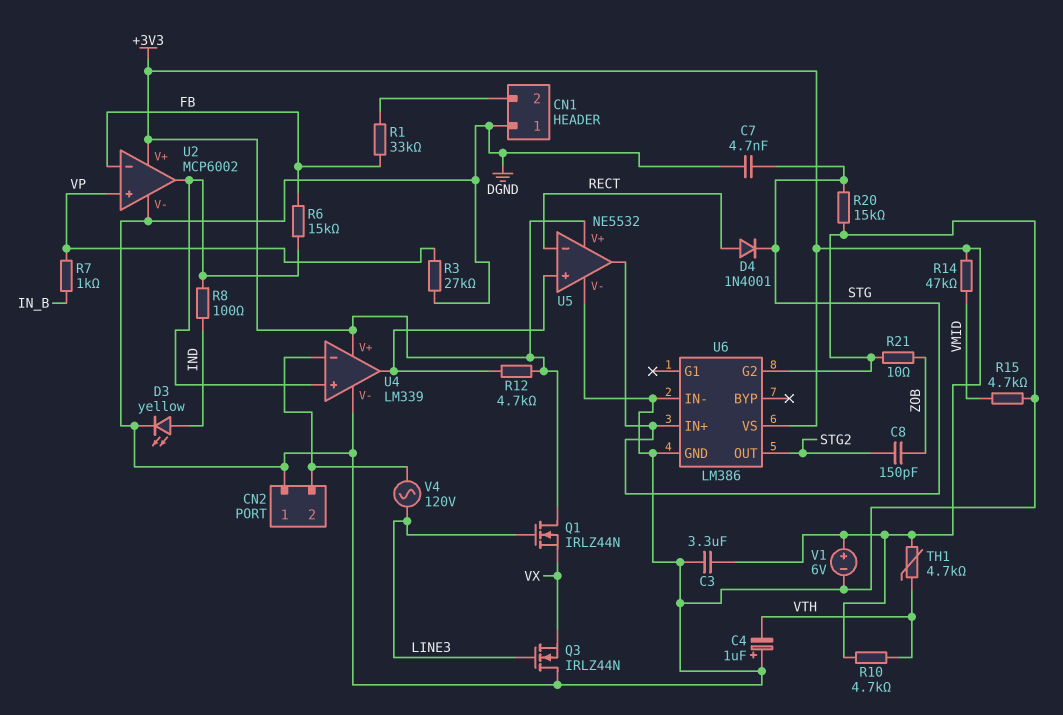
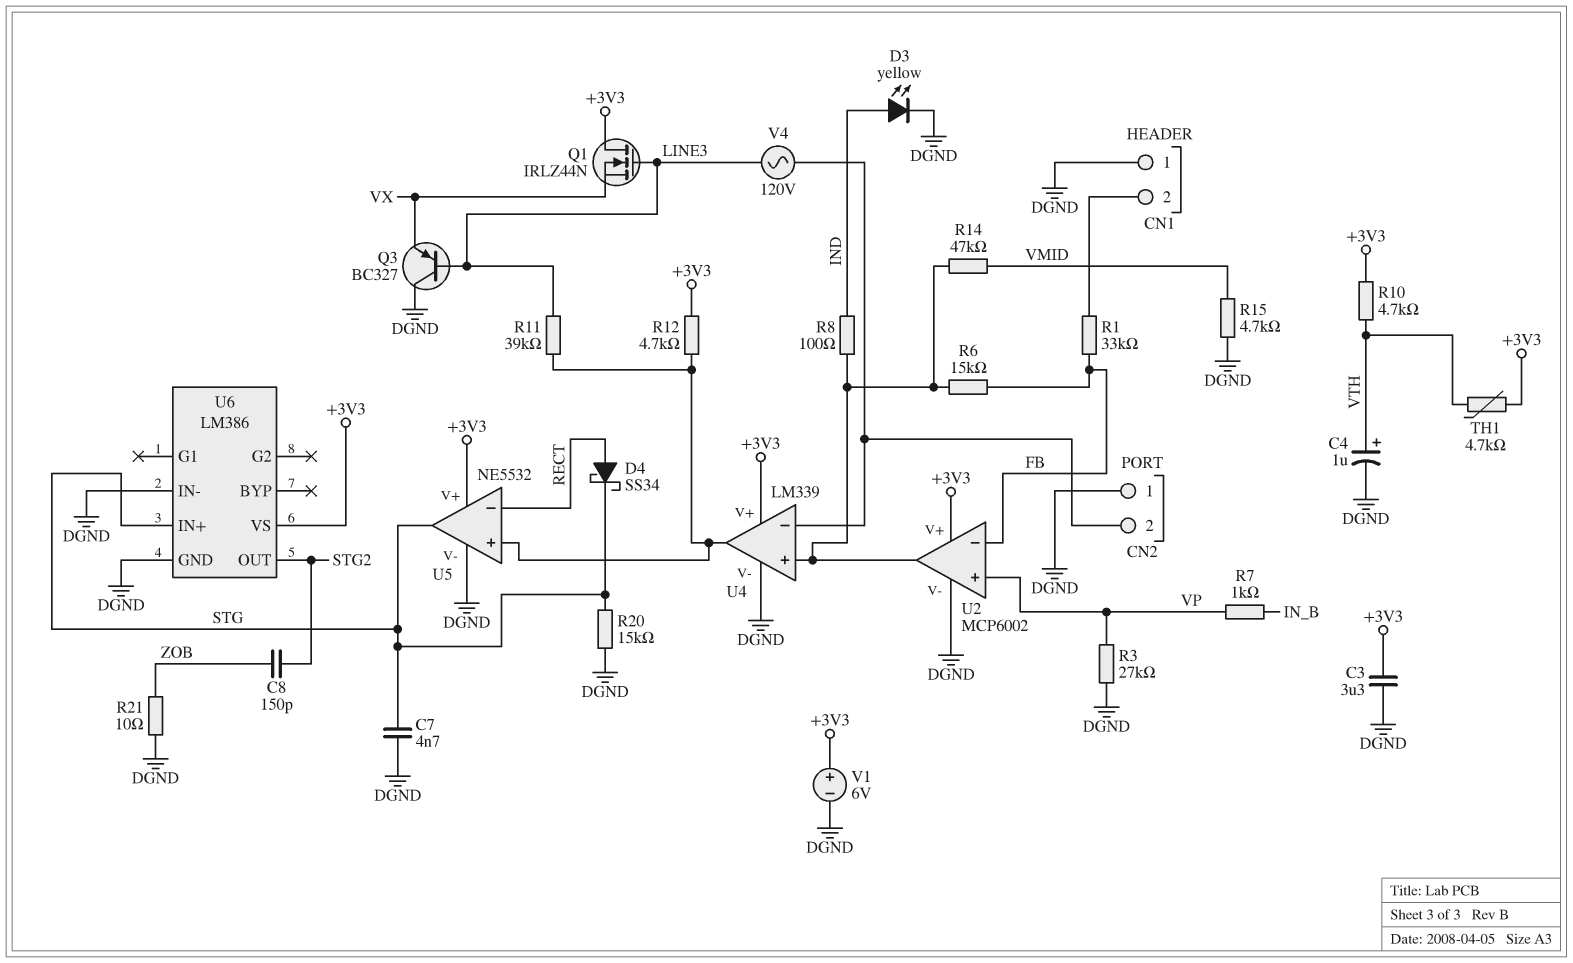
C4: 1uF (plus DGND, minus VTH) -> 1uF (plus VTH, minus DGND)
D4: diode 1N4001 (A RECT, K STG) -> schottky SS34 (A RECT, K STG)
Q3: NMOS IRLZ44N (G LINE3, D DGND, S VX) -> PNP BC327 (B LINE3, C DGND, E VX)
R11: none -> 39k (LINE3, U4/out)
R14: 47k (+3V3, VMID) -> 47k (U2/out, VMID)
U6 pin G2: DGND -> none

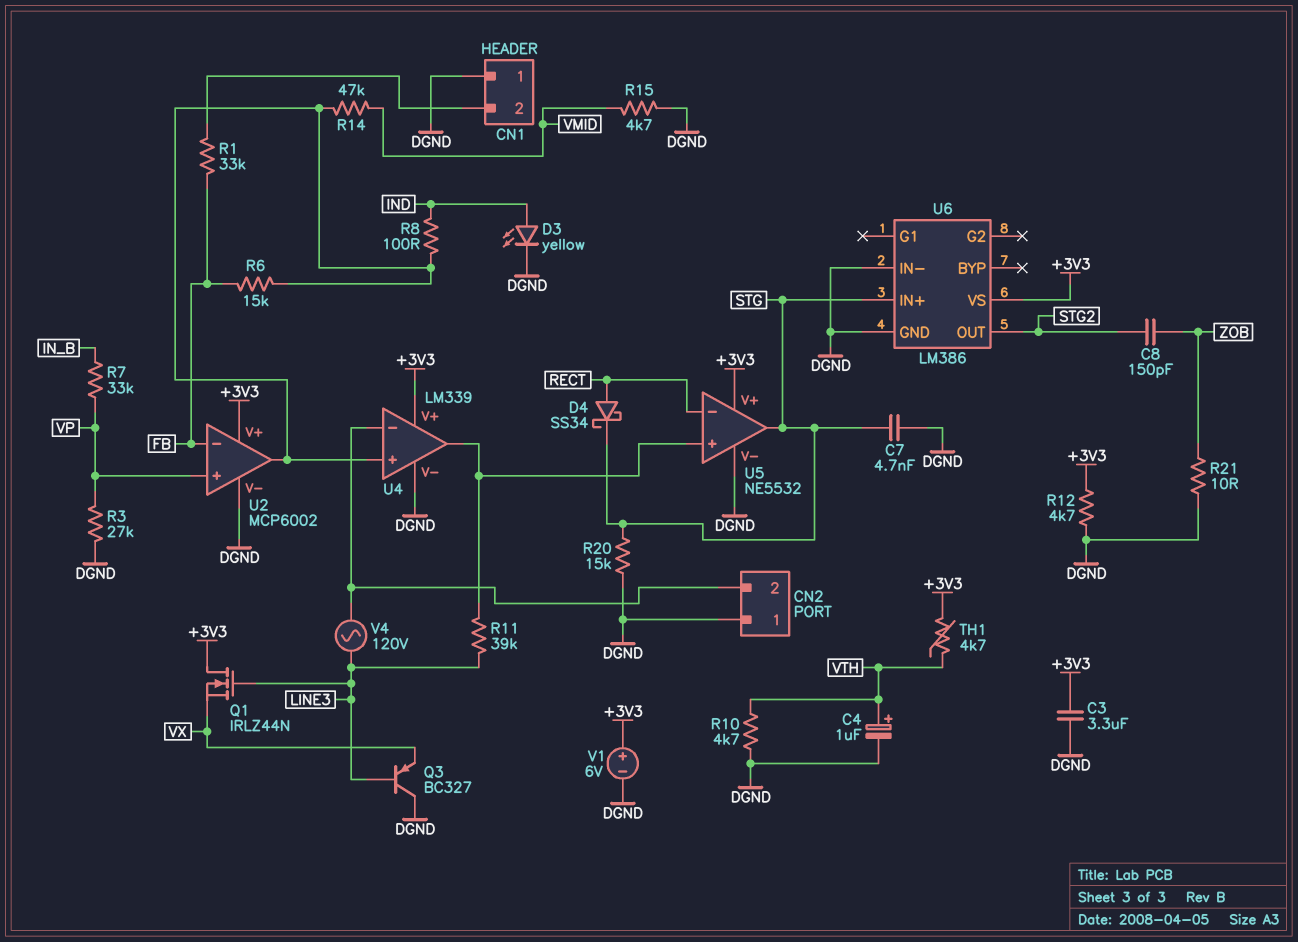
R7: 1k (IN_B, VP) -> 33k (IN_B, VP)
R10: 4.7k (+3V3, VTH) -> 4.7k (DGND, VTH)
R12: 4.7k (+3V3, U4/out) -> 4.7k (+3V3, DGND)

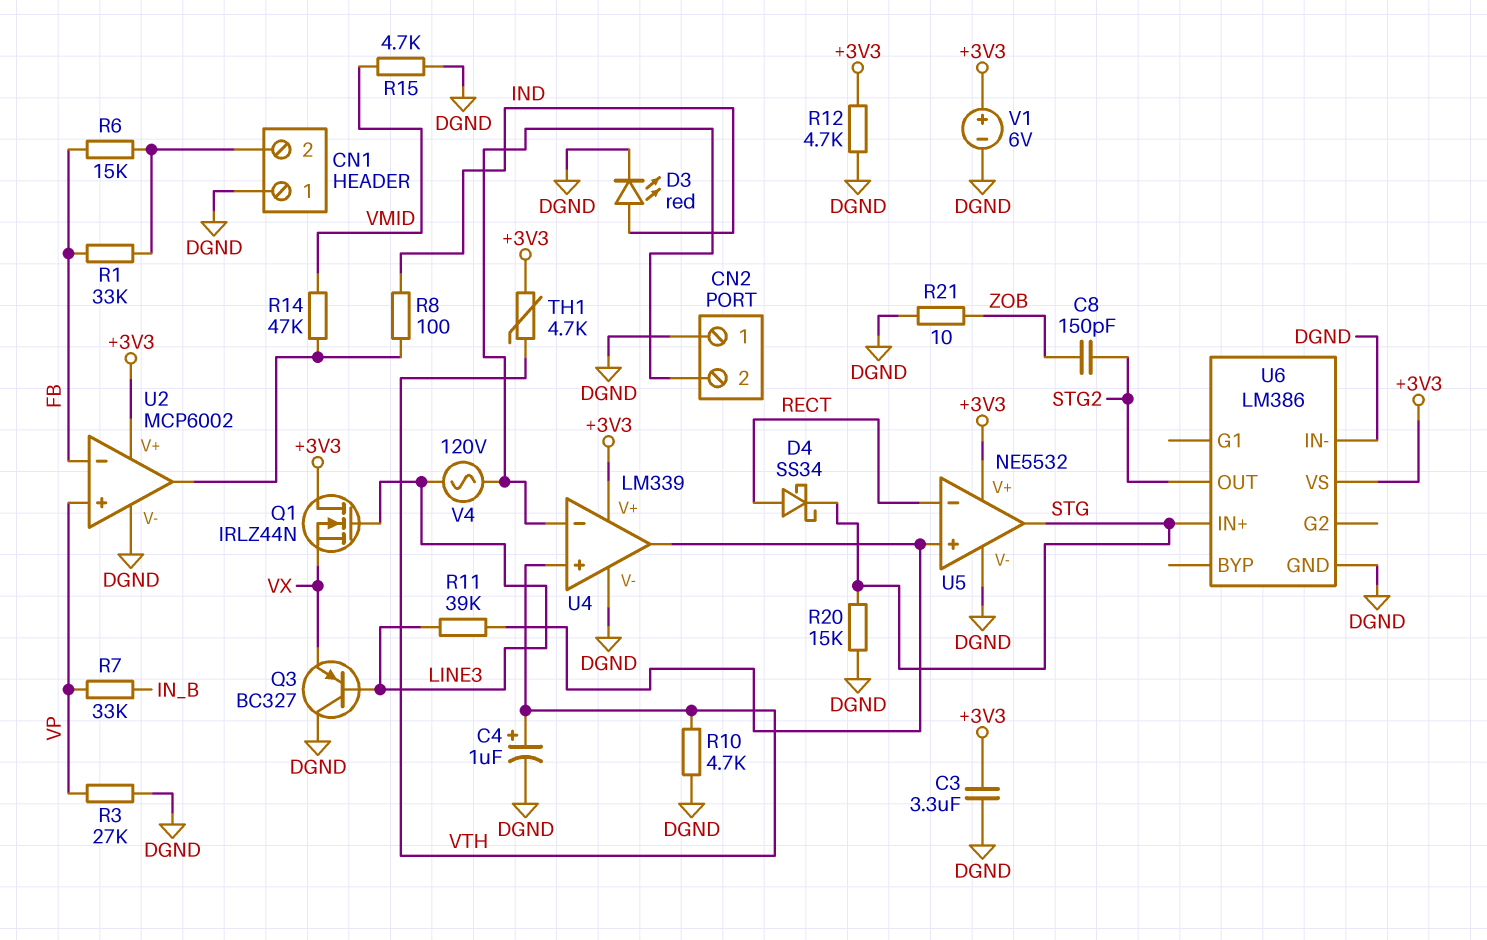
C7: 4.7nF (DGND, STG) -> none
D3: LED yellow (A IND, K DGND) -> LED red (A IND, K DGND)
R6: 15k (FB, U2/out) -> 15k (CN1/2, FB)
U4 pin in+: U2/out -> VTH

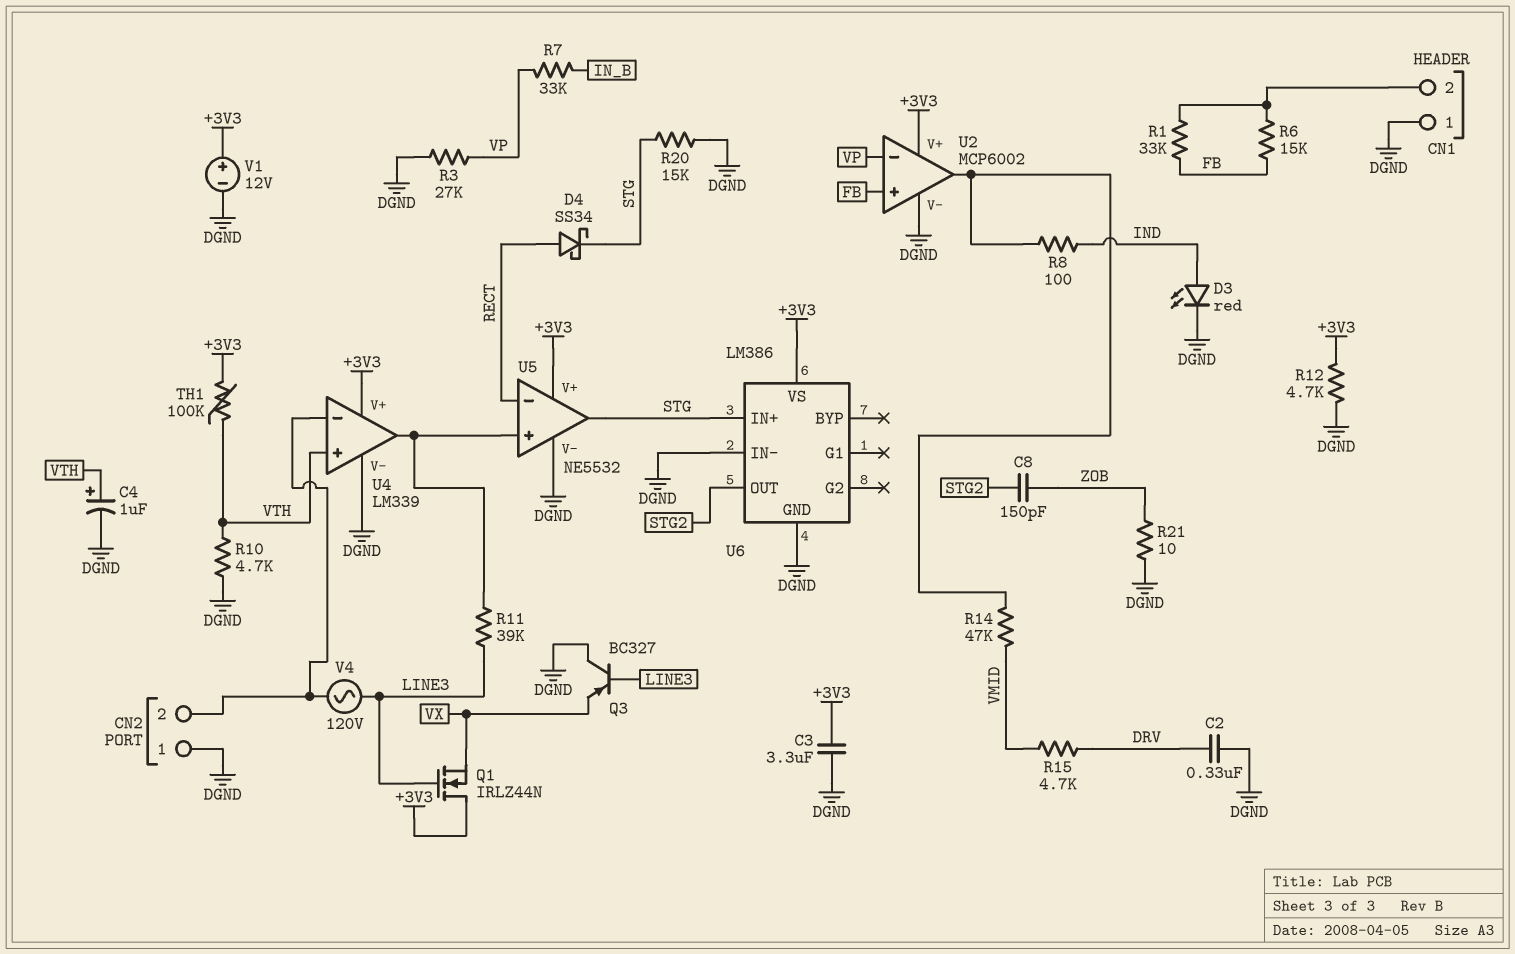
C2: none -> 330nF (DGND, DRV)
R15: 4.7k (DGND, VMID) -> 4.7k (DRV, VMID)
TH1: 4.7k (+3V3, VTH) -> 100k (+3V3, VTH)
U2 pin in+: VP -> FB
U2 pin in-: FB -> VP
V1: 6V (plus +3V3, minus DGND) -> 12V (plus +3V3, minus DGND)

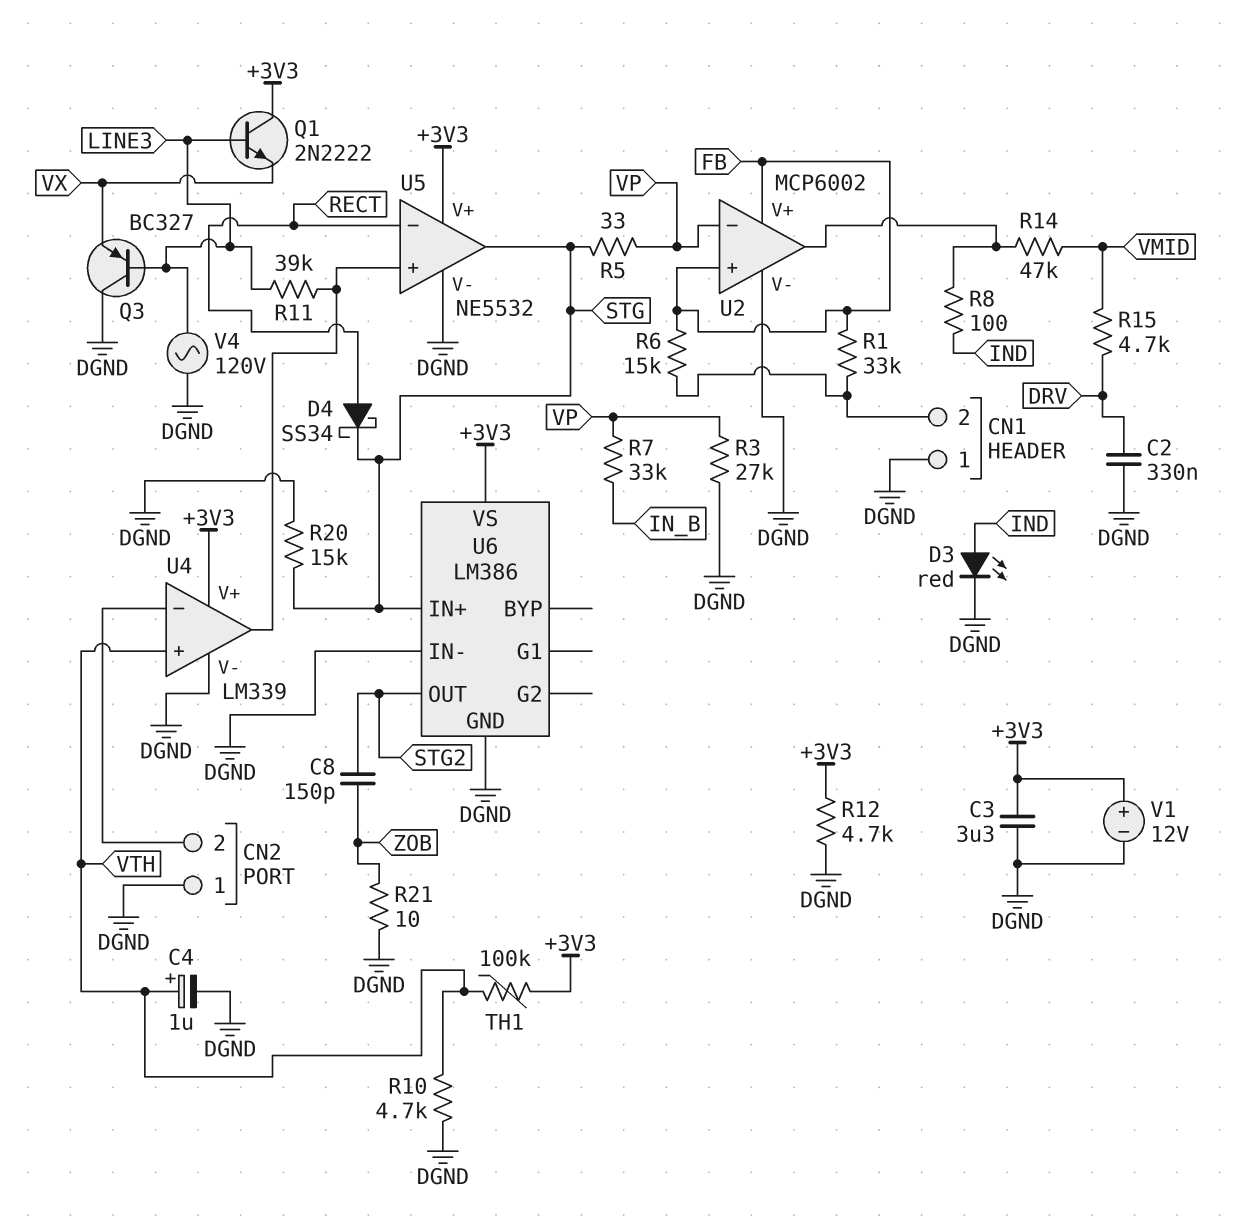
Q1: NMOS IRLZ44N (G LINE3, D +3V3, S VX) -> NPN 2N2222 (B LINE3, C +3V3, E VX)
R5: none -> 33 (STG, VP)
U2 pin V+: +3V3 -> FB
V4: AC 120V (CN2/2, LINE3) -> AC 120V (DGND, LINE3)

